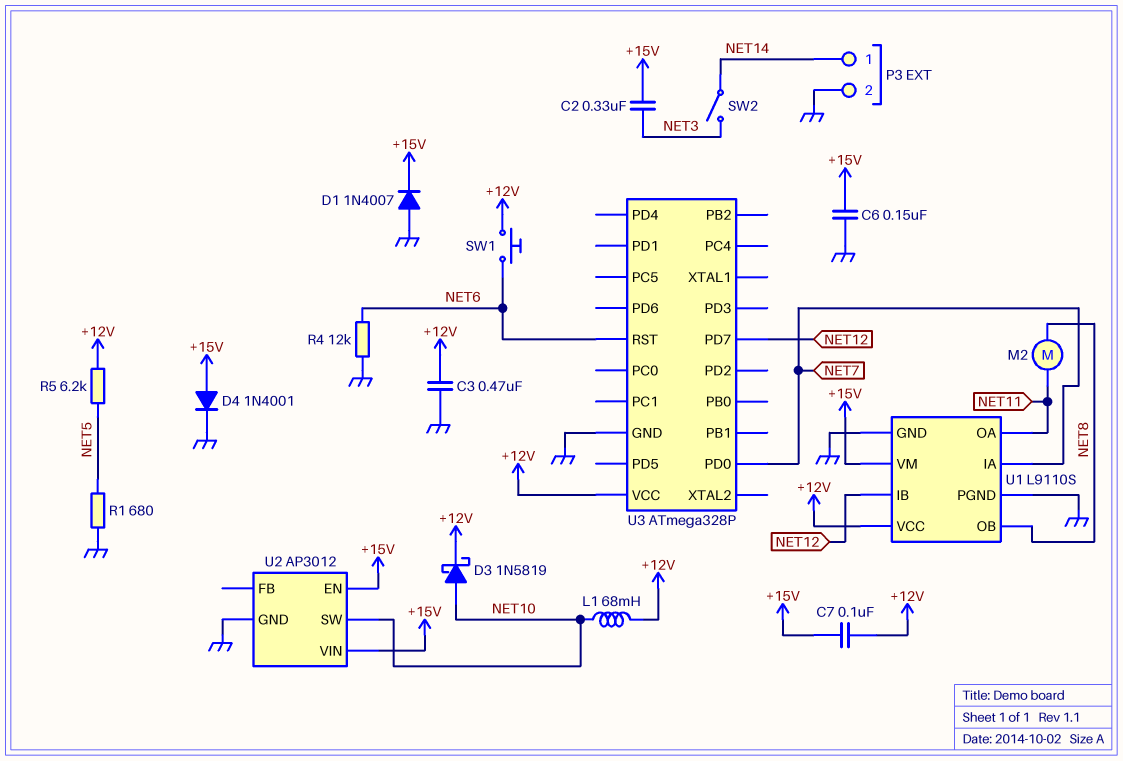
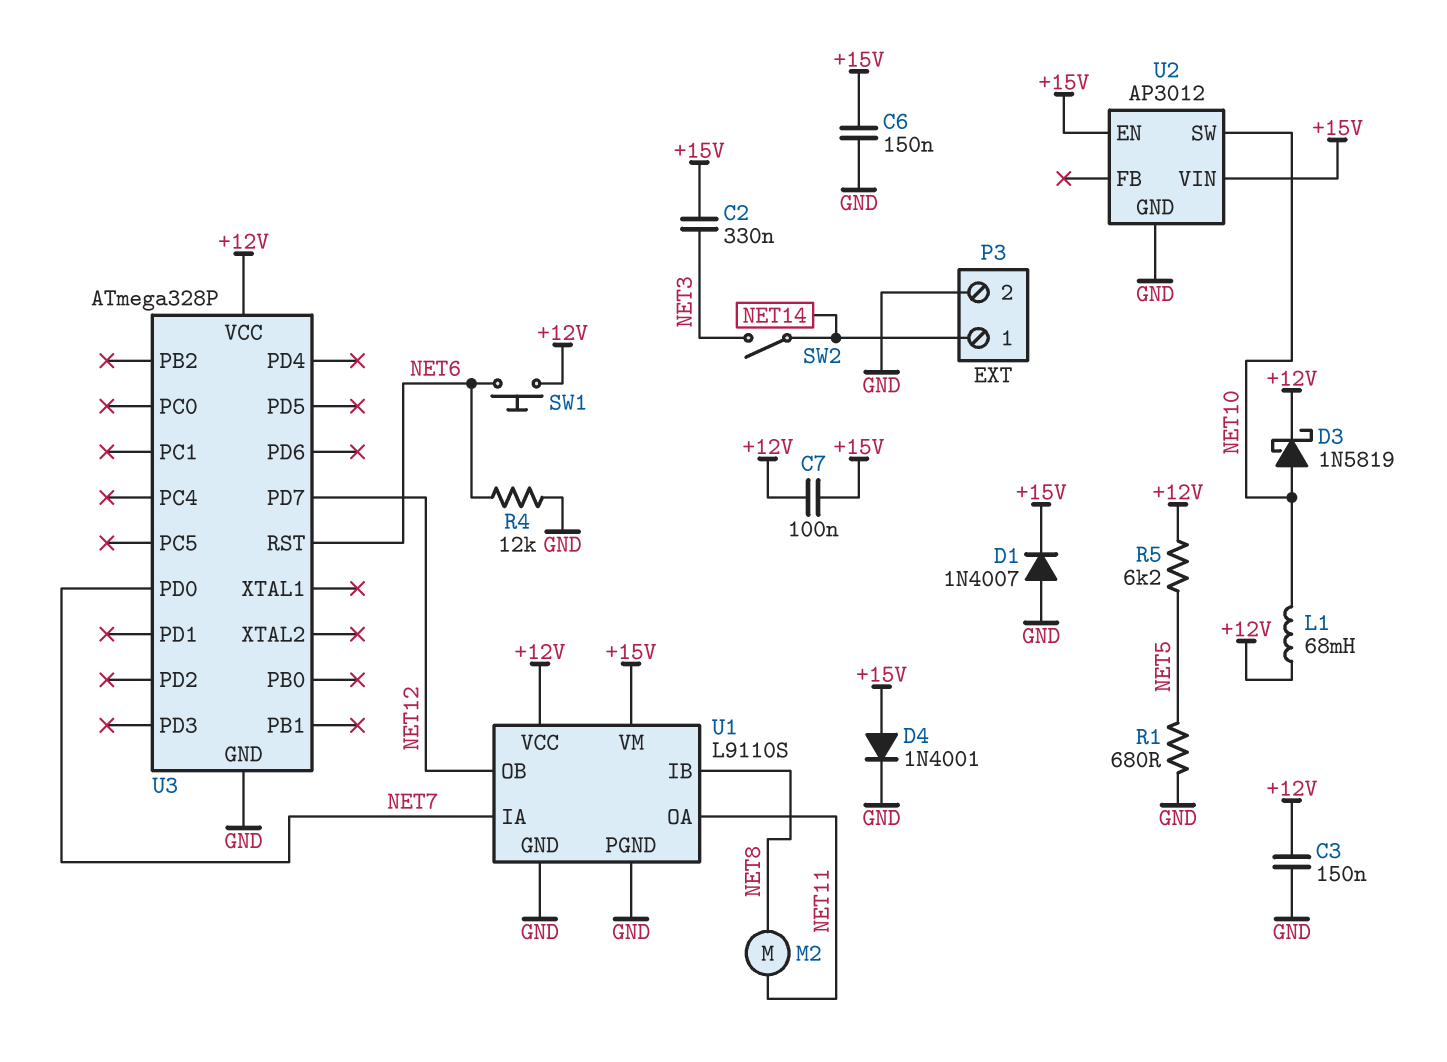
C3: 470nF (+12V, GND) -> 150nF (+12V, GND)
U1 pin IB: NET12 -> NET8
U1 pin OB: NET8 -> NET12

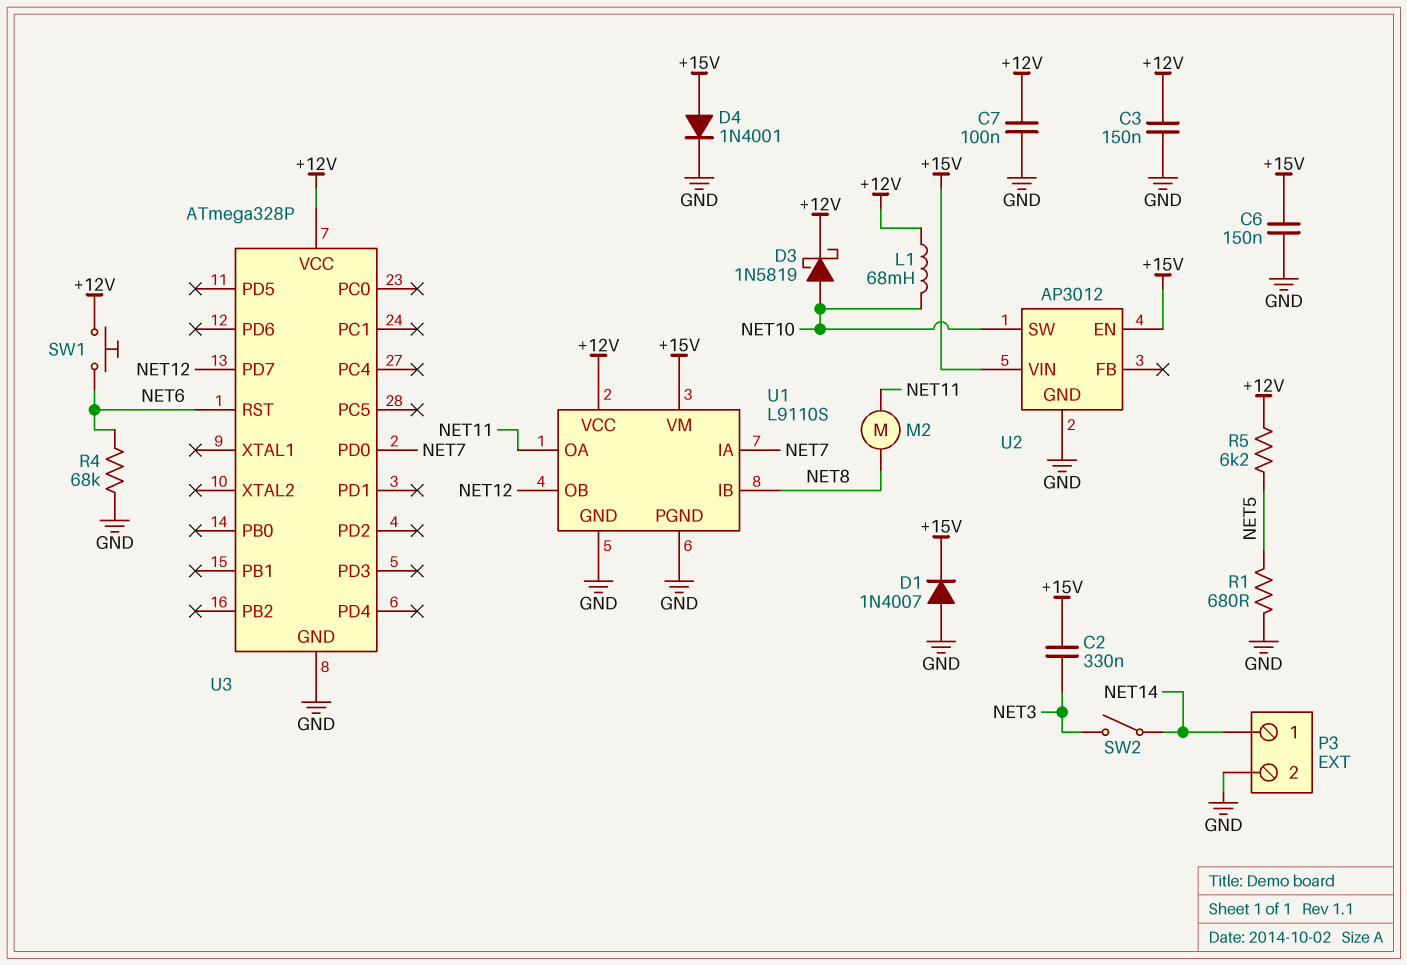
C7: 100nF (+12V, +15V) -> 100nF (+12V, GND)
R4: 12k (GND, NET6) -> 68k (GND, NET6)

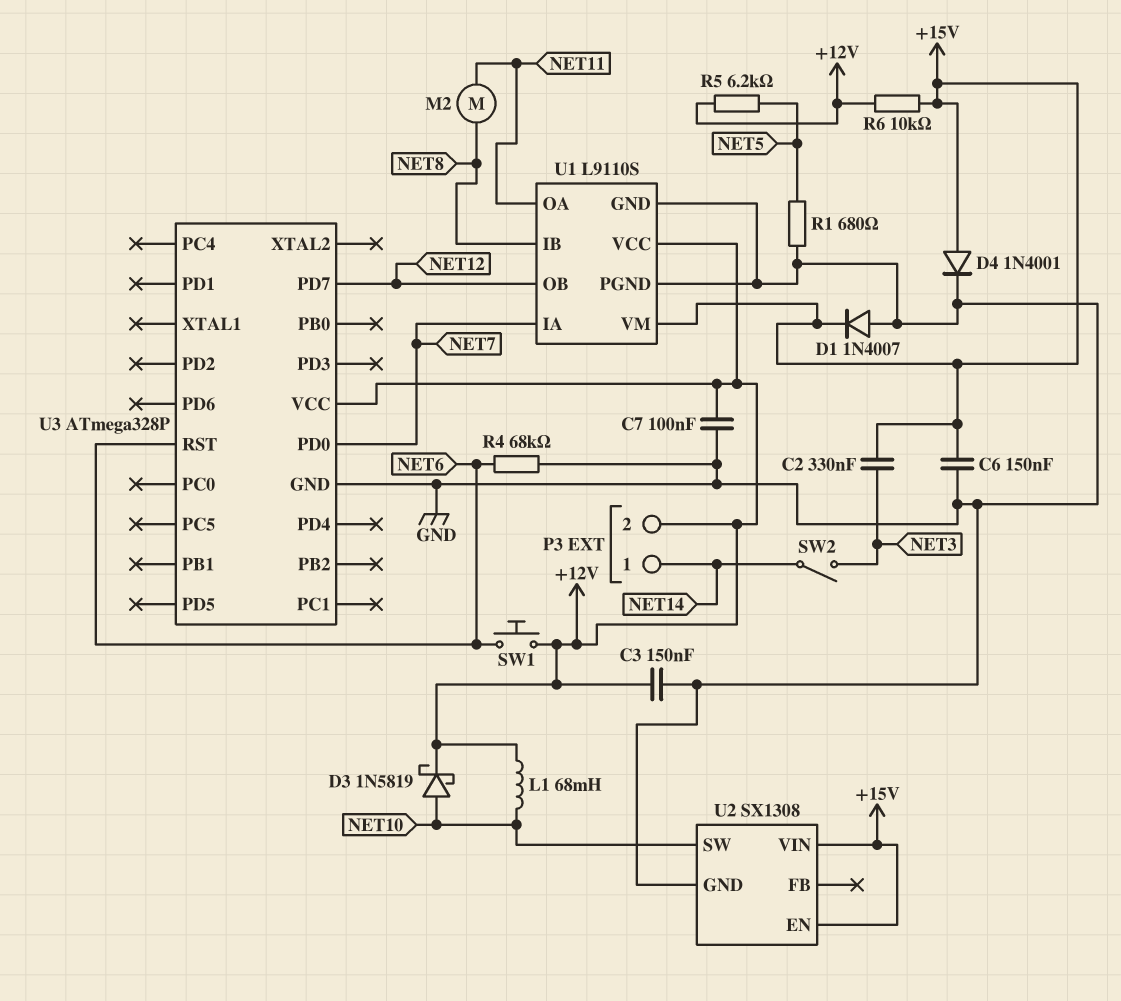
P3 pin 2: GND -> +12V
R6: none -> 10k (+12V, +15V)
U2: AP3012 -> SX1308

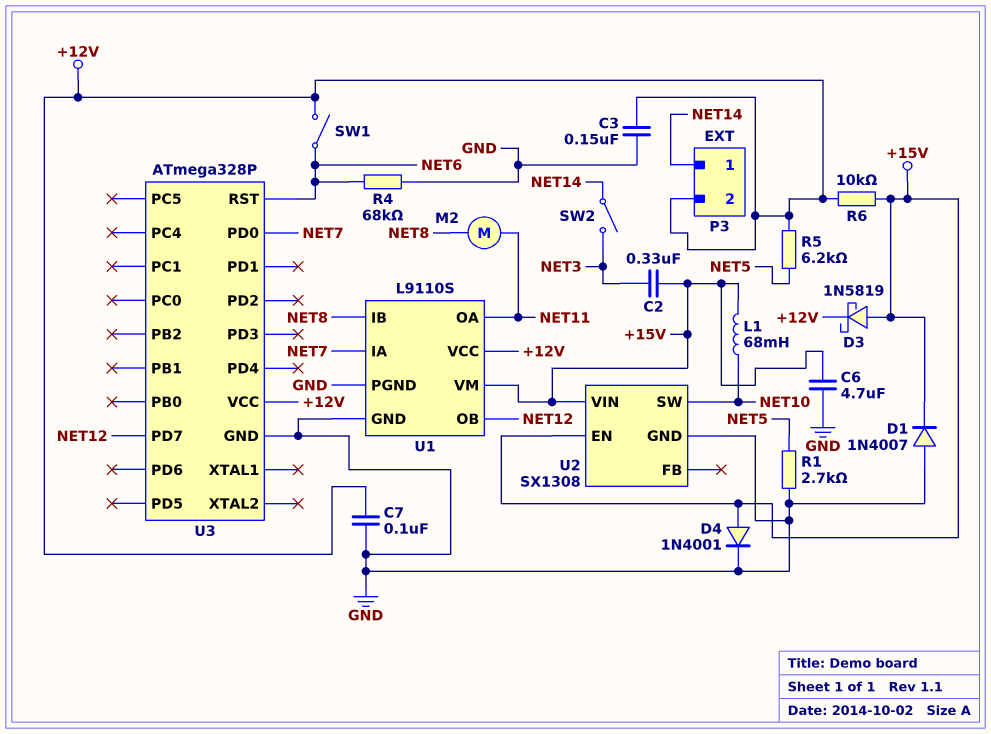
C6: 150nF (+15V, GND) -> 4.7uF (+15V, GND)
D3: schottky 1N5819 (A NET10, K +12V) -> schottky 1N5819 (A +15V, K +12V)
L1: 68mH (+12V, NET10) -> 68mH (+15V, NET10)
R1: 680 (GND, NET5) -> 2.7k (GND, NET5)
SW1: button (+12V, NET6) -> switch (+12V, NET6)

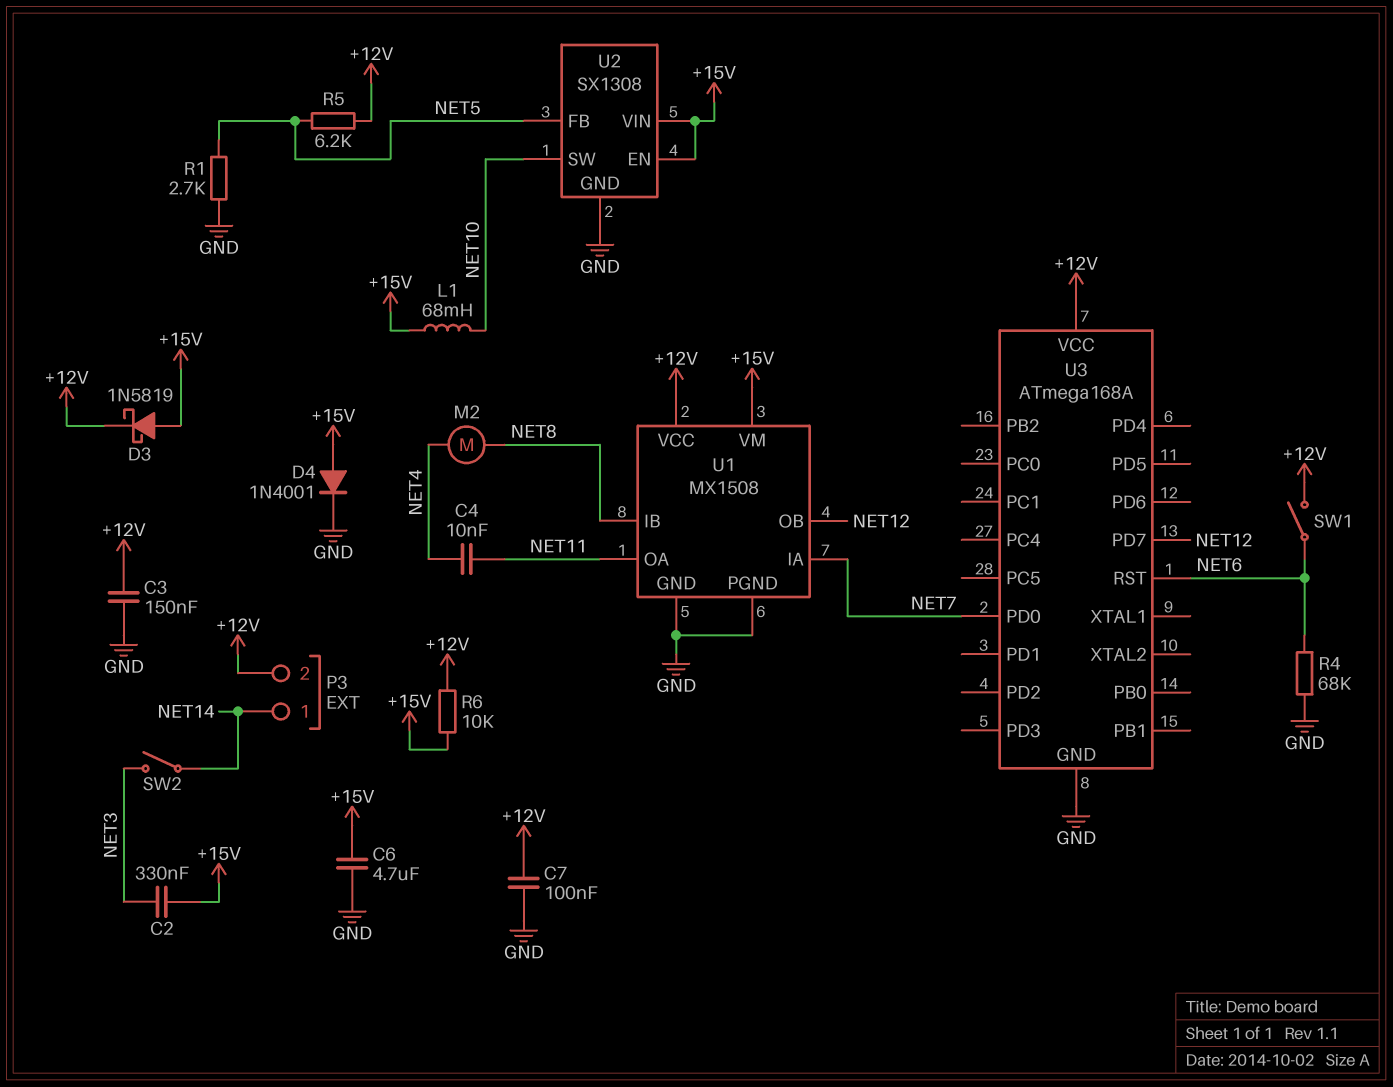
C4: none -> 10nF (NET4, NET11)
D1: diode 1N4007 (A GND, K +15V) -> none
M2: motor (NET8, NET11) -> motor (NET4, NET8)
U1: L9110S -> MX1508
U2 pin FB: none -> NET5
U3: ATmega328P -> ATmega168A

